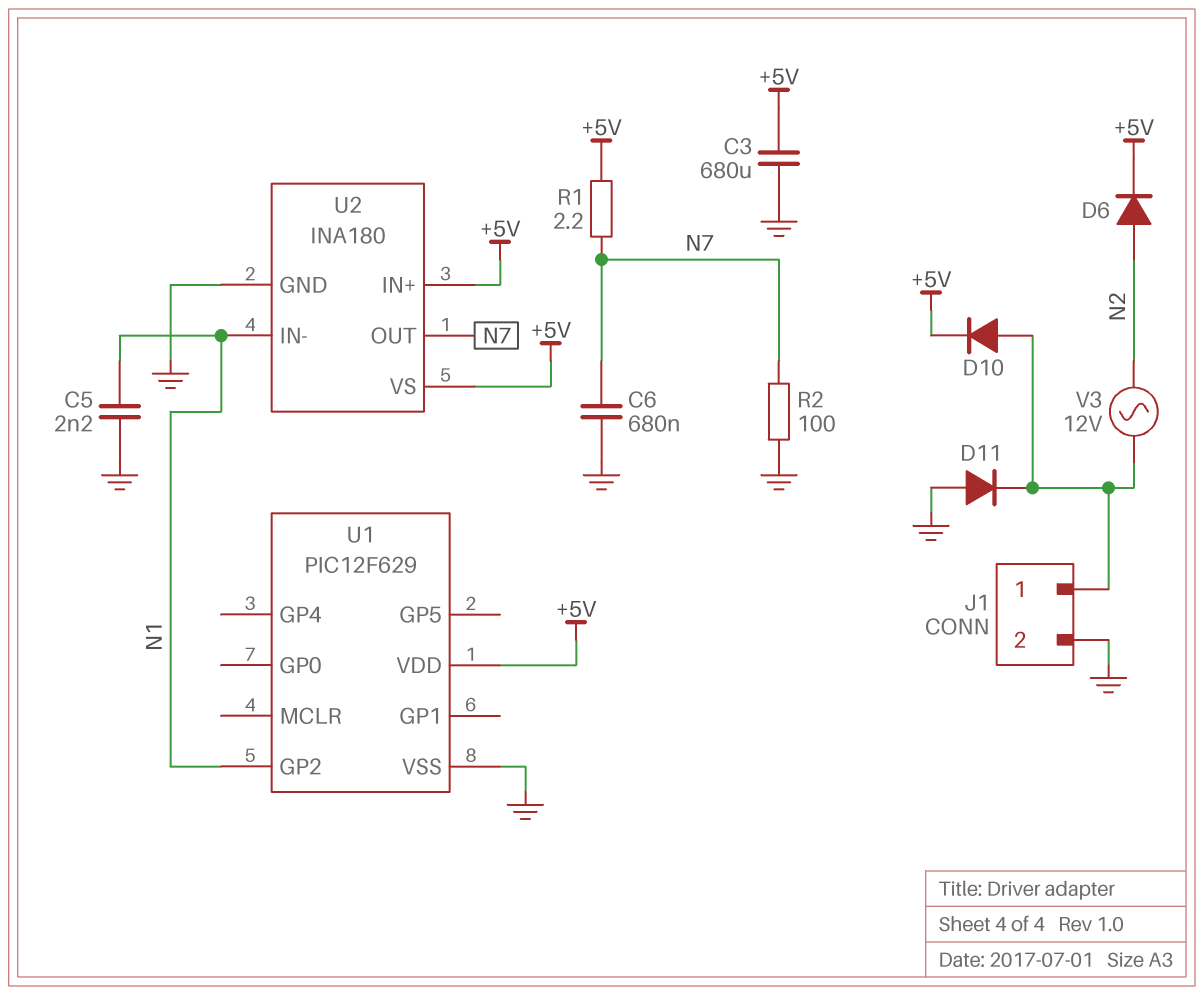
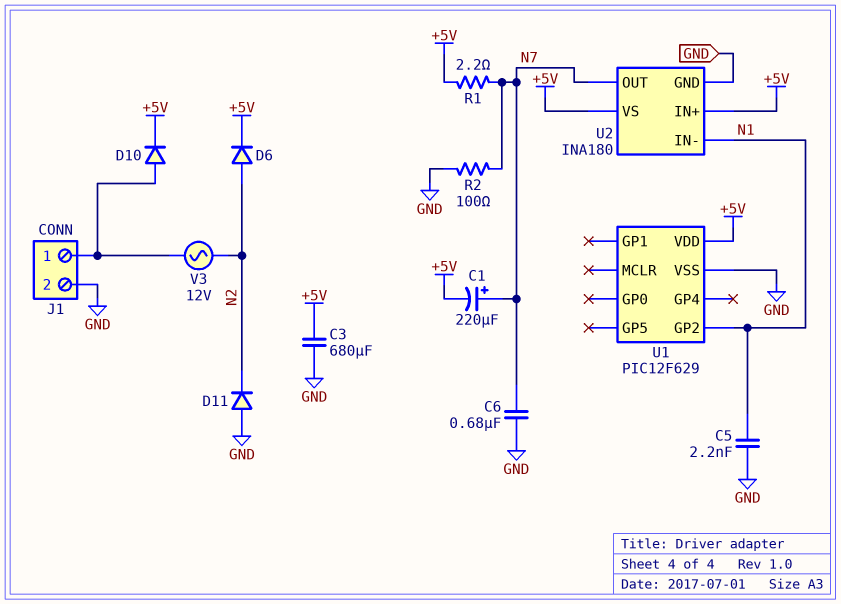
C1: none -> 220uF (plus N7, minus +5V)
D11: diode (A GND, K J1/1) -> diode (A GND, K N2)

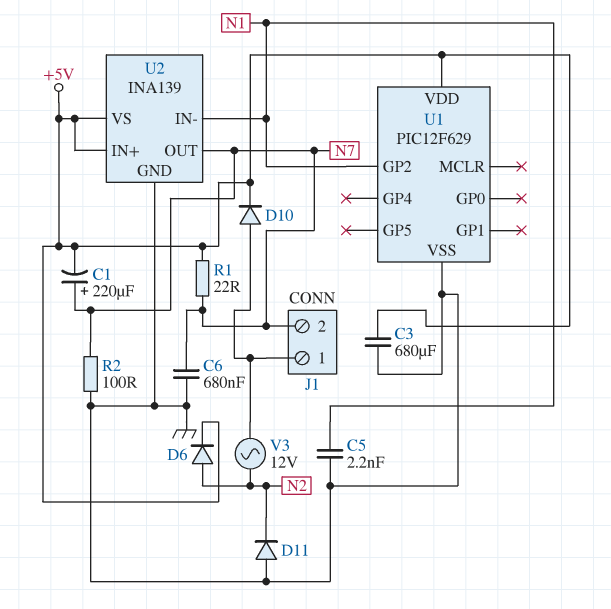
J1 pin 2: GND -> N7
R1: 2.2 (+5V, N7) -> 22 (+5V, N7)
U2: INA180 -> INA139

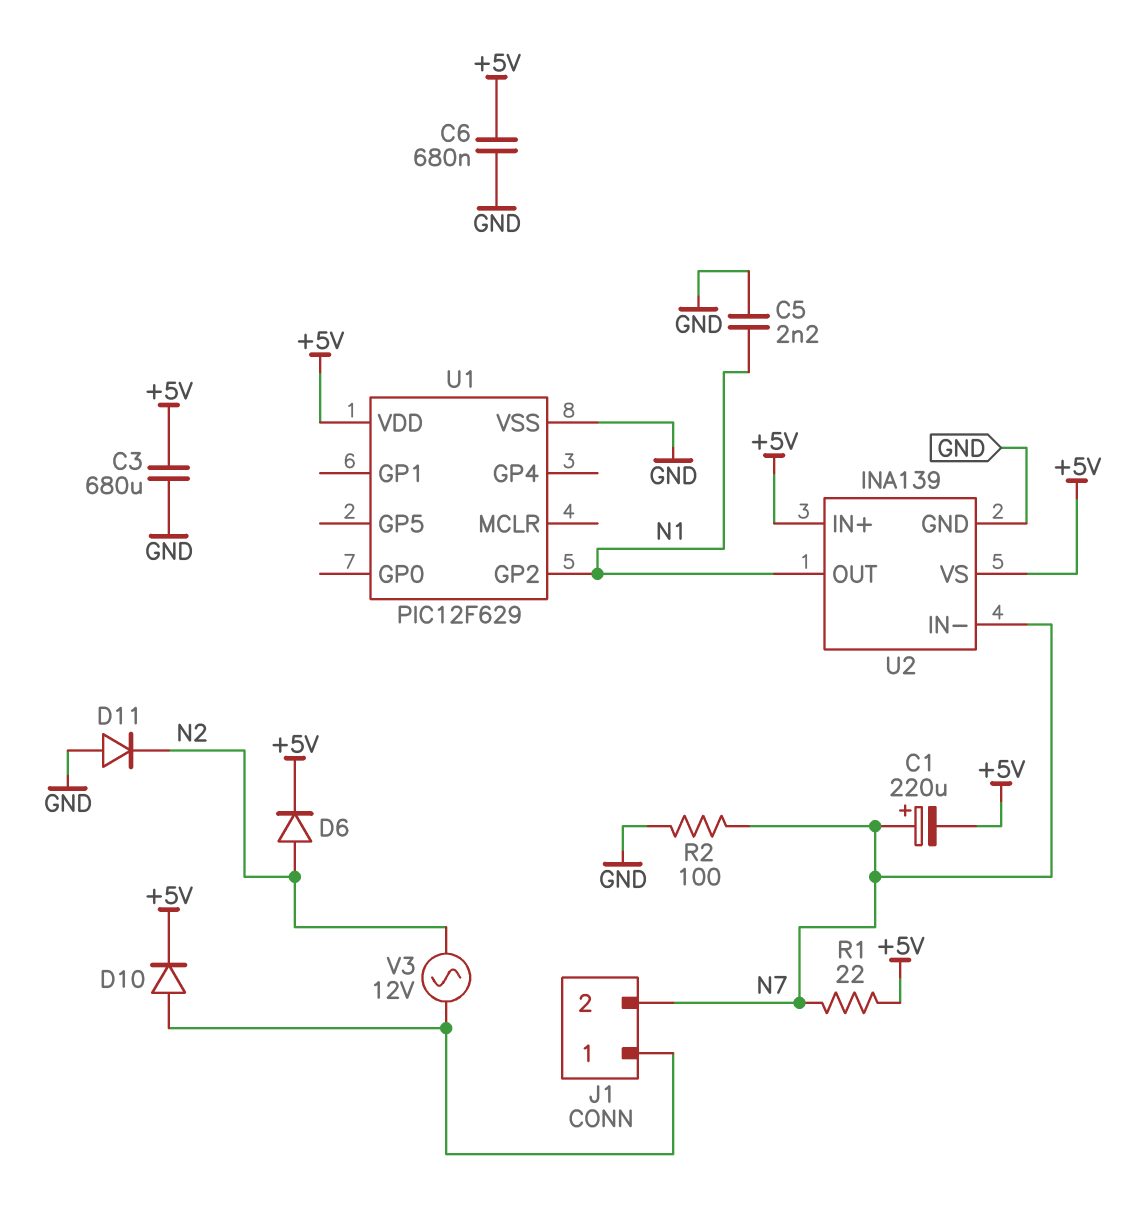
C6: 680nF (GND, N7) -> 680nF (+5V, GND)
U2 pin IN-: N1 -> N7
U2 pin OUT: N7 -> N1

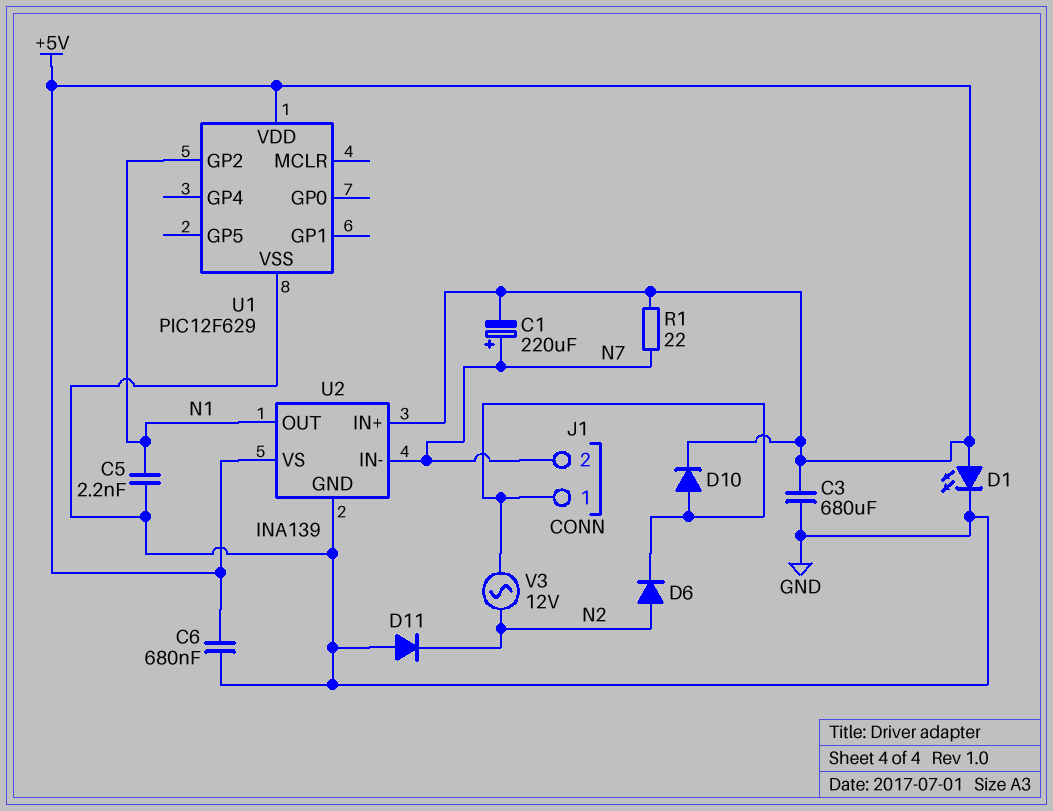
D1: none -> LED (A +5V, K GND)
D6: diode (A N2, K +5V) -> diode (A N2, K J1/1)
R2: 100 (GND, N7) -> none

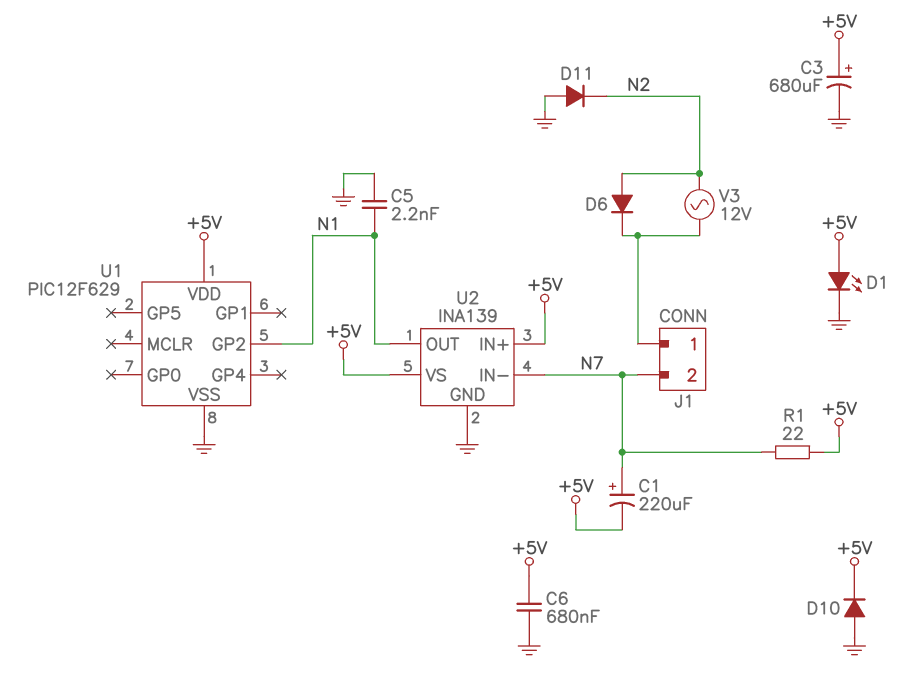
C3: 680uF (+5V, GND) -> 680uF (plus +5V, minus GND)
D10: diode (A J1/1, K +5V) -> diode (A GND, K +5V)

